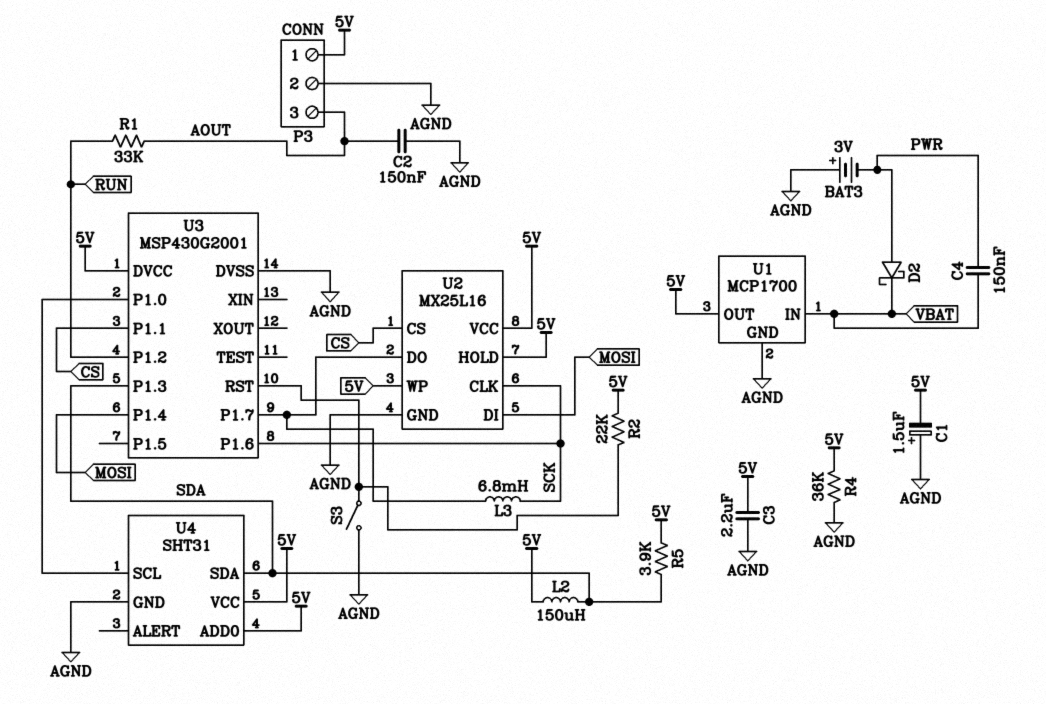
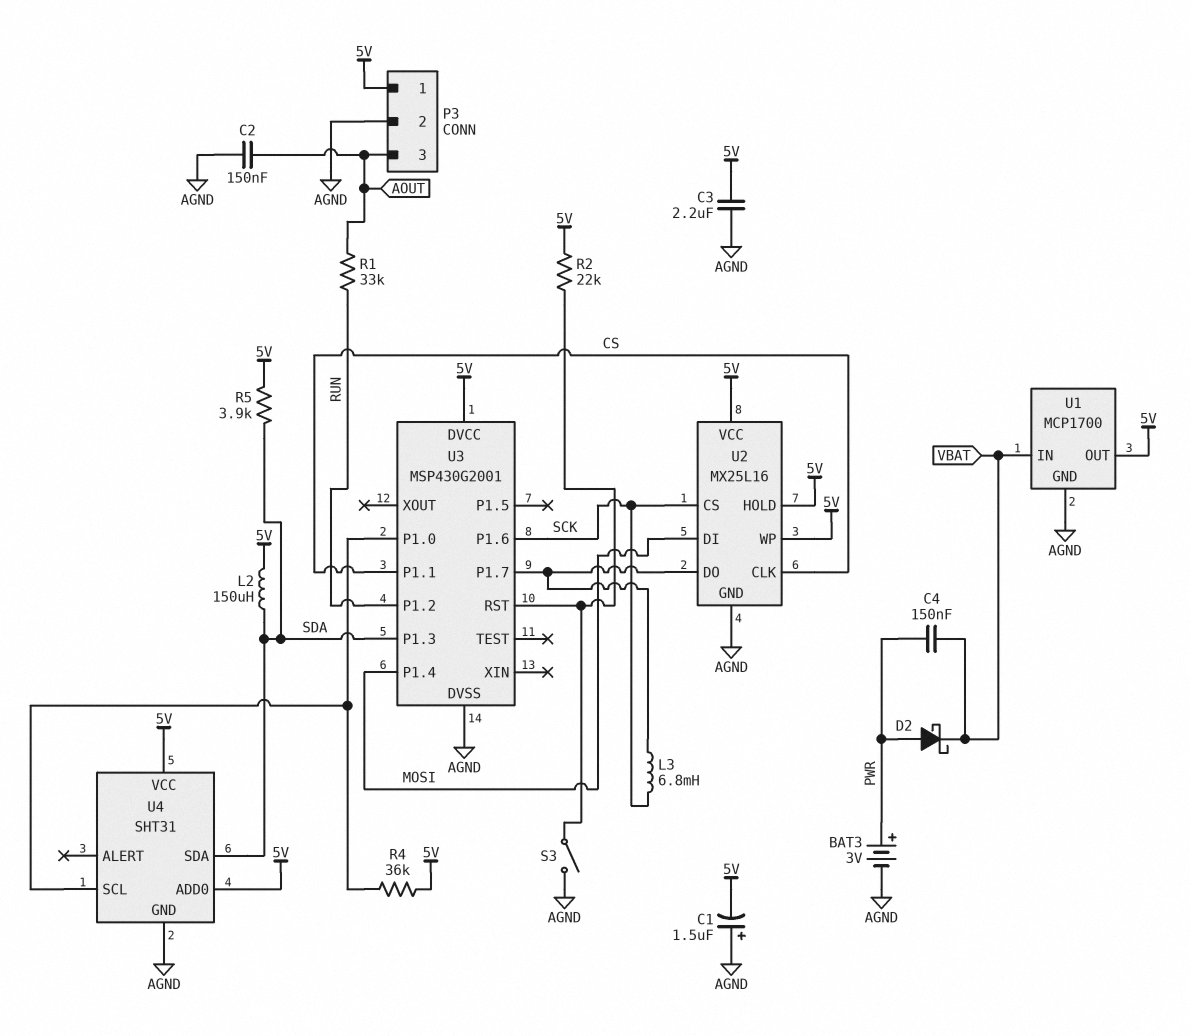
BAT3: 3V (plus AGND, minus PWR) -> 3V (plus PWR, minus AGND)
R4: 36k (5V, AGND) -> 36k (5V, U3/P1.0)
U2 pin CLK: SCK -> CS
U2 pin CS: CS -> SCK

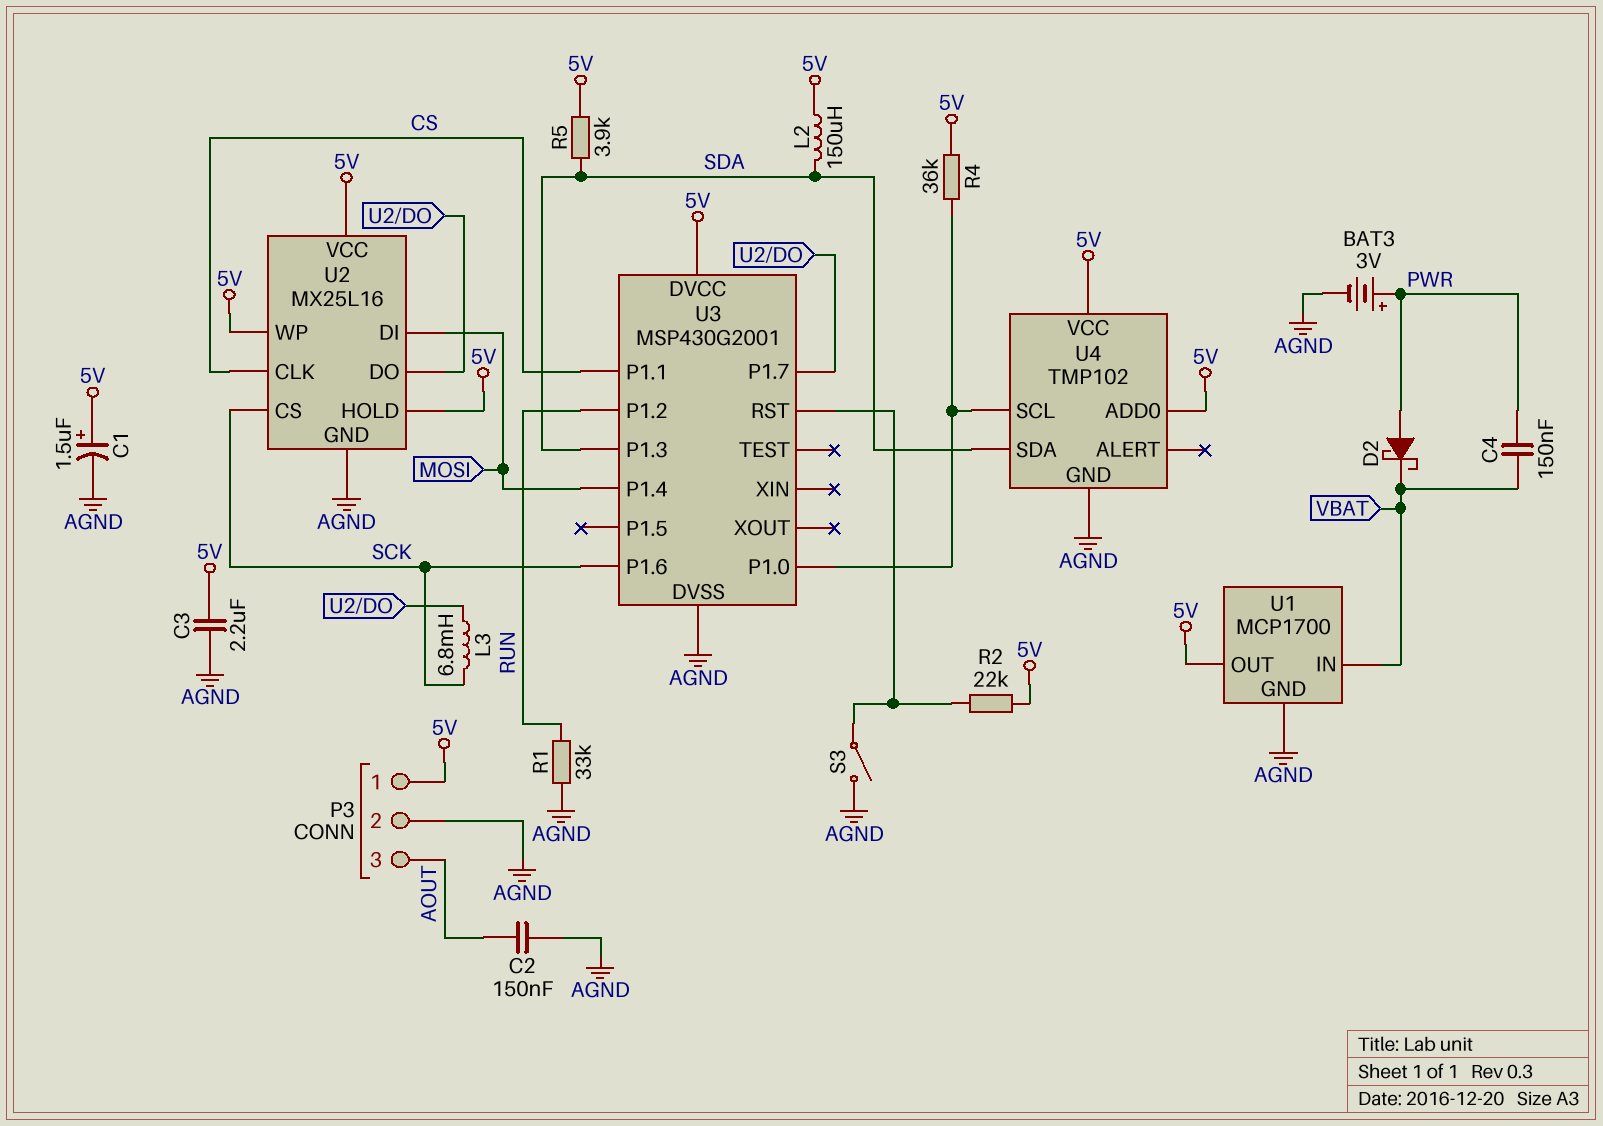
C1: 1.5uF (plus AGND, minus 5V) -> 1.5uF (plus 5V, minus AGND)
R1: 33k (AOUT, RUN) -> 33k (AGND, RUN)
U4: SHT31 -> TMP102

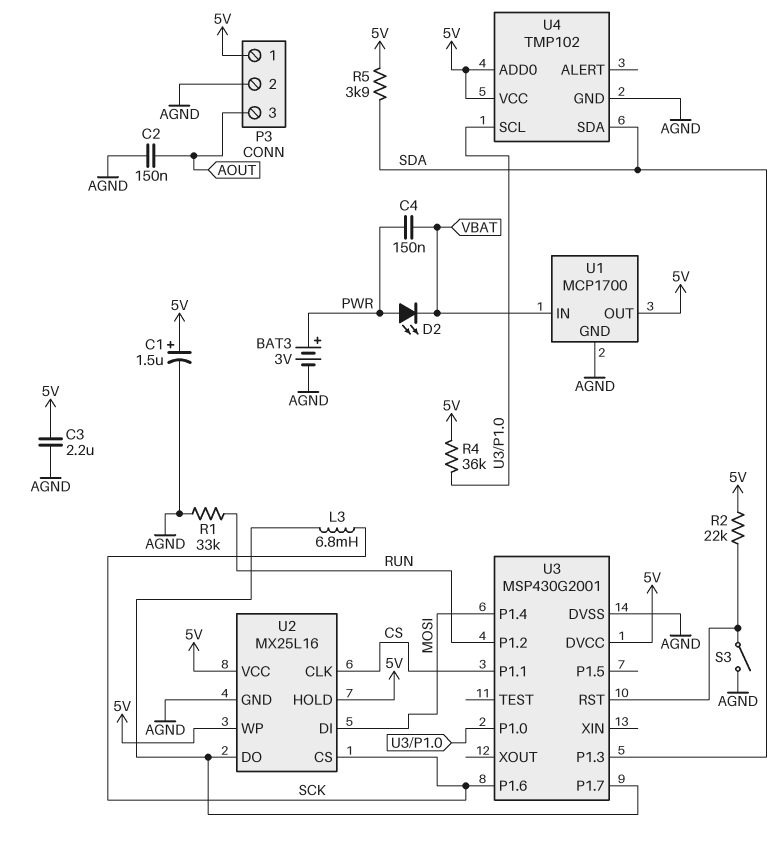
D2: schottky (A PWR, K VBAT) -> LED (A PWR, K VBAT)
L2: 150uH (5V, SDA) -> none

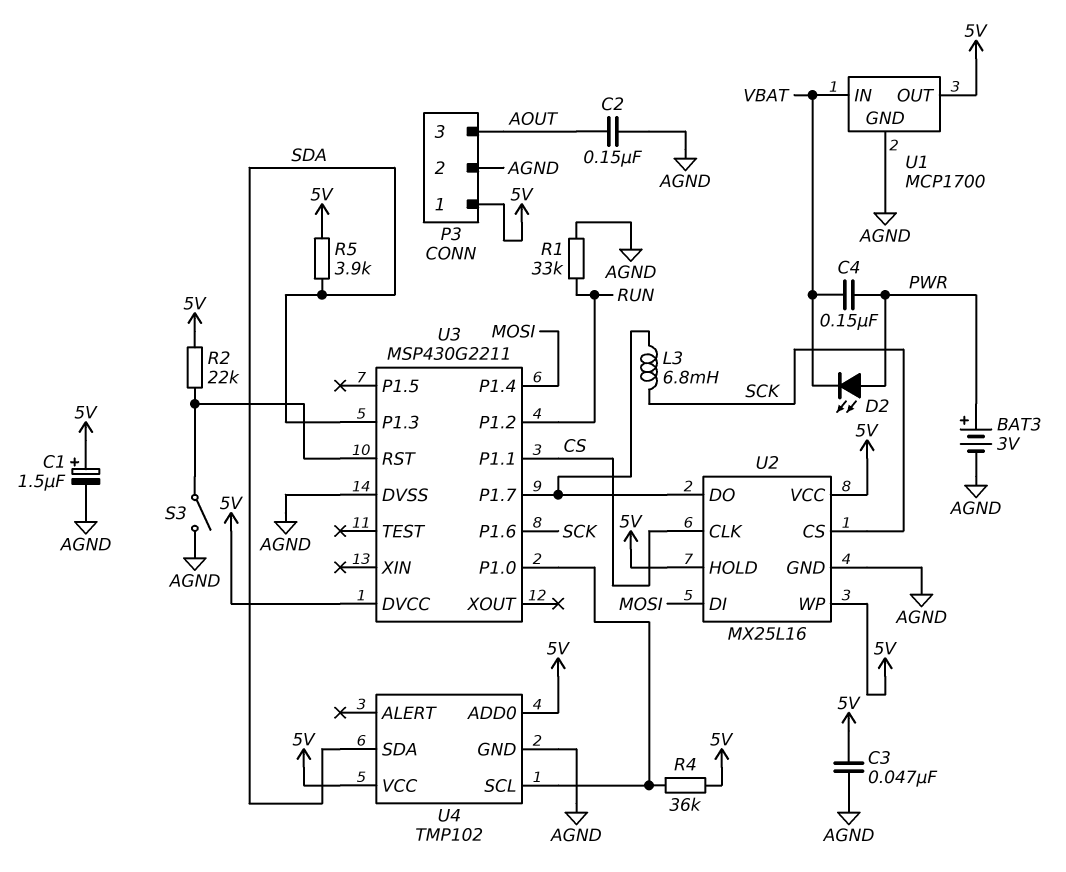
C3: 2.2uF (5V, AGND) -> 47nF (5V, AGND)
U3: MSP430G2001 -> MSP430G2211

